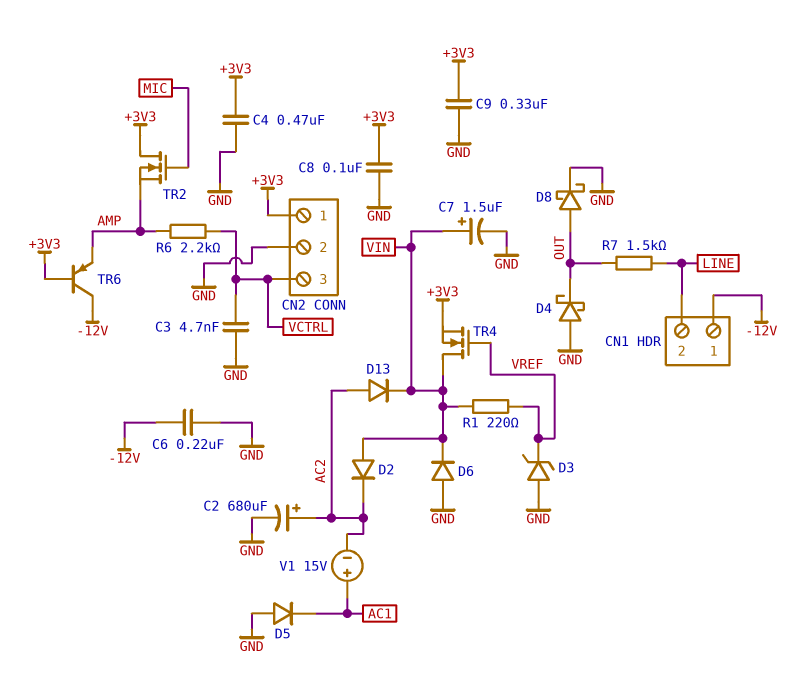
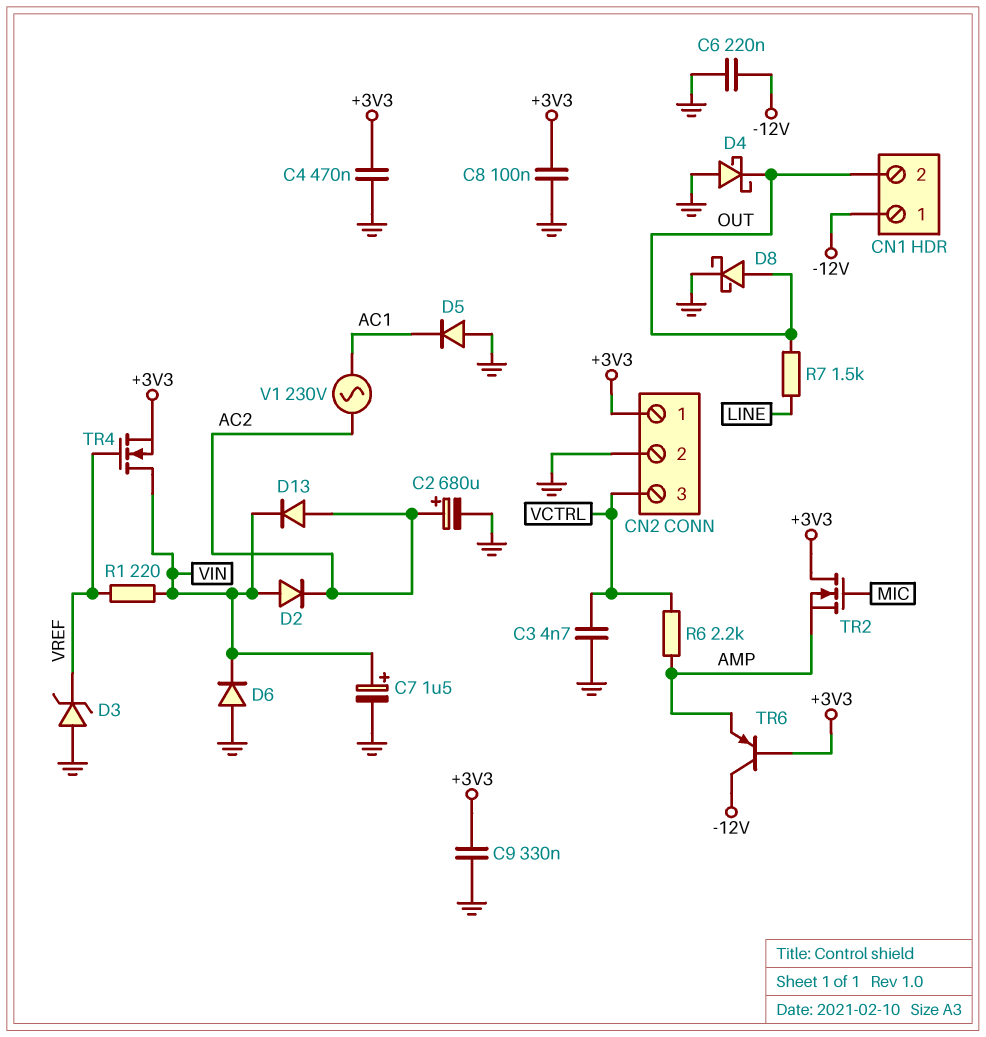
CN1 pin 2: LINE -> OUT
V1: 15V (plus AC1, minus AC2) -> AC 230V (AC1, AC2)

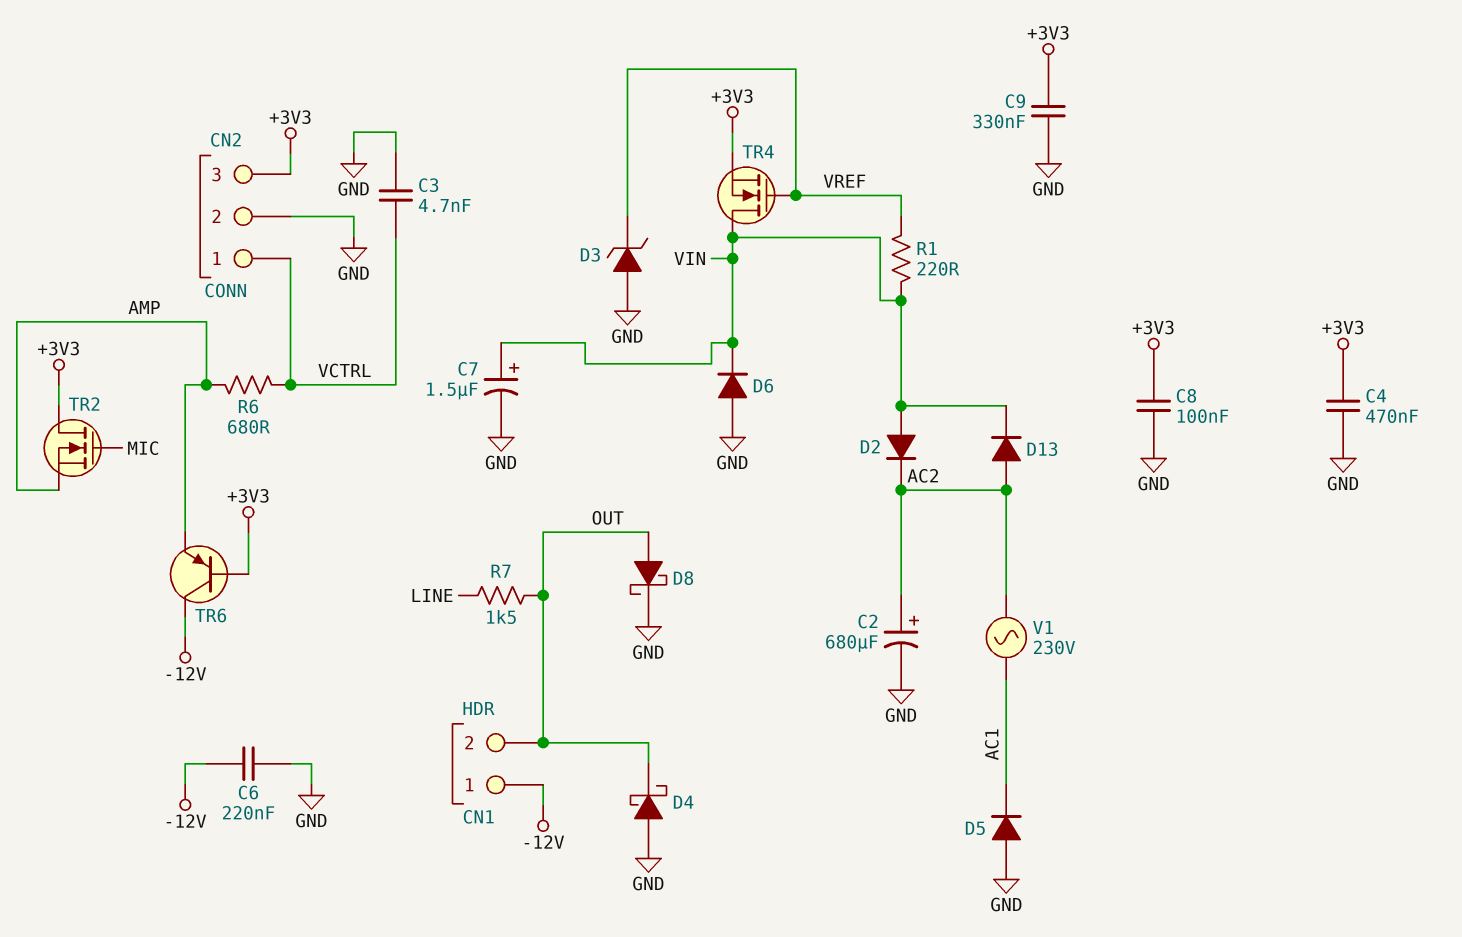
CN2 pin 1: +3V3 -> VCTRL
CN2 pin 3: VCTRL -> +3V3
R6: 2.2k (AMP, VCTRL) -> 680 (AMP, VCTRL)

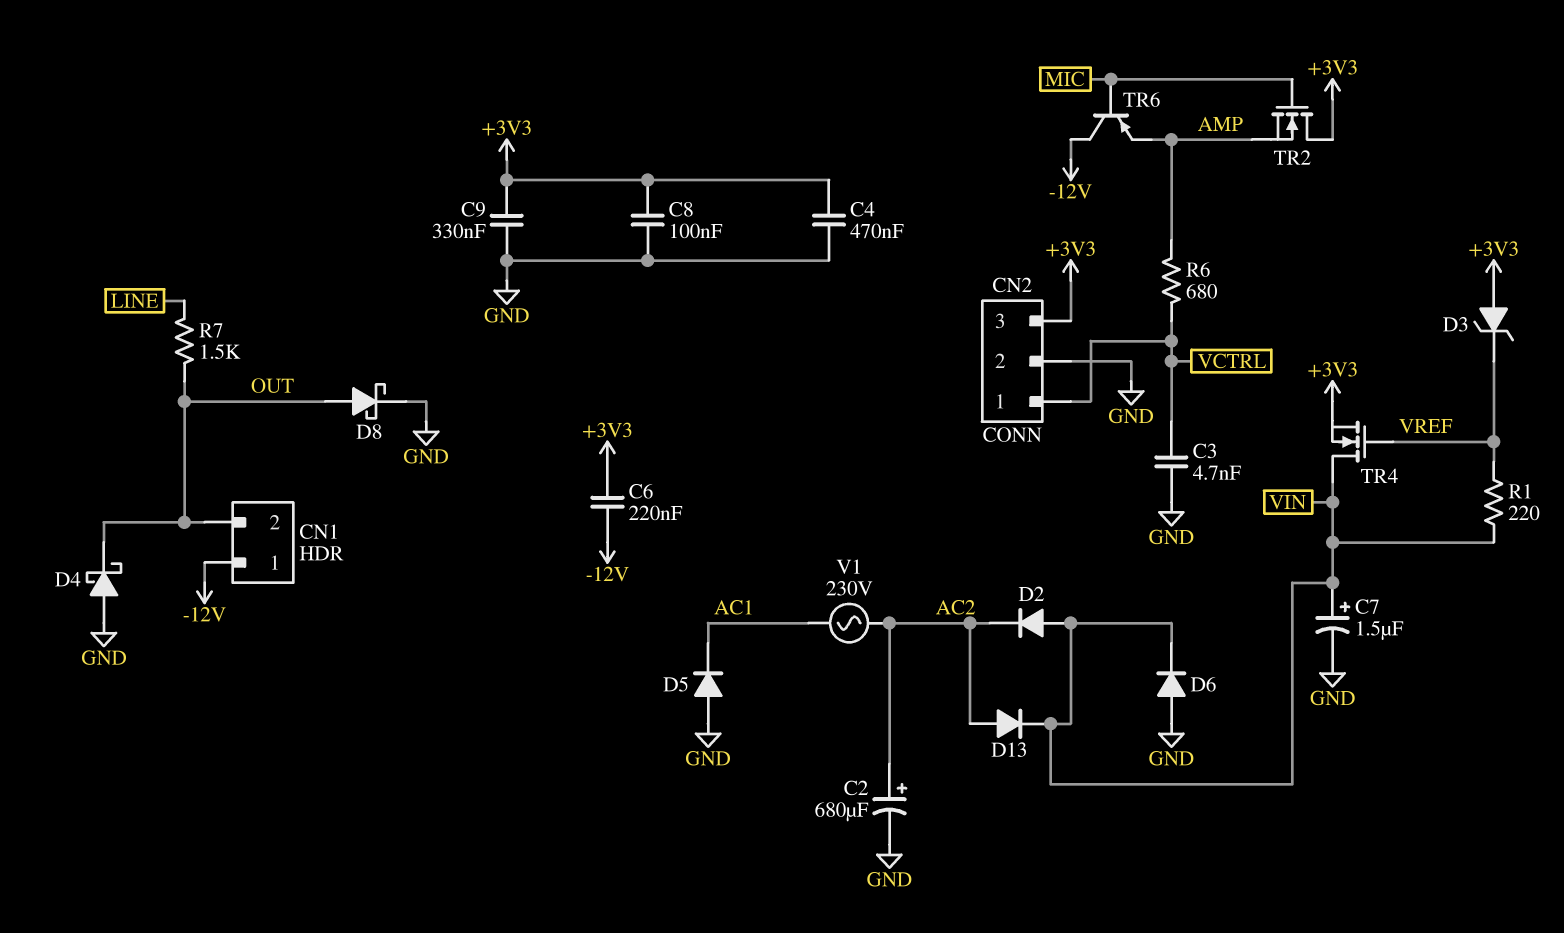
C6: 220nF (-12V, GND) -> 220nF (+3V3, -12V)
D3: zener (A GND, K VREF) -> zener (A +3V3, K VREF)
TR6: PNP (B +3V3, C -12V, E AMP) -> PNP (B MIC, C -12V, E AMP)

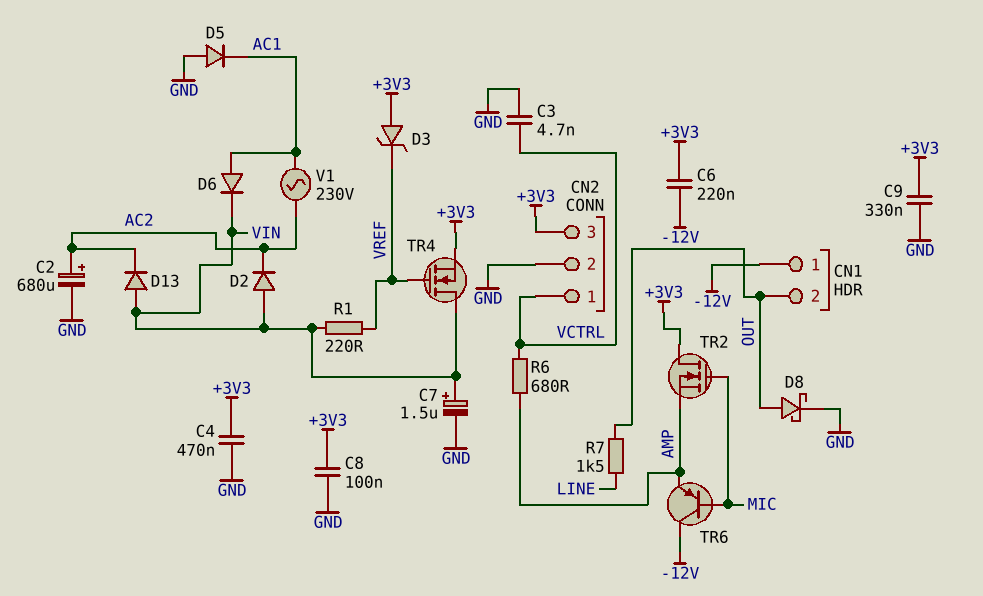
D4: schottky (A GND, K OUT) -> none
D6: diode (A GND, K VIN) -> diode (A AC1, K VIN)
D13: diode (A AC2, K VIN) -> diode (A VIN, K AC2)

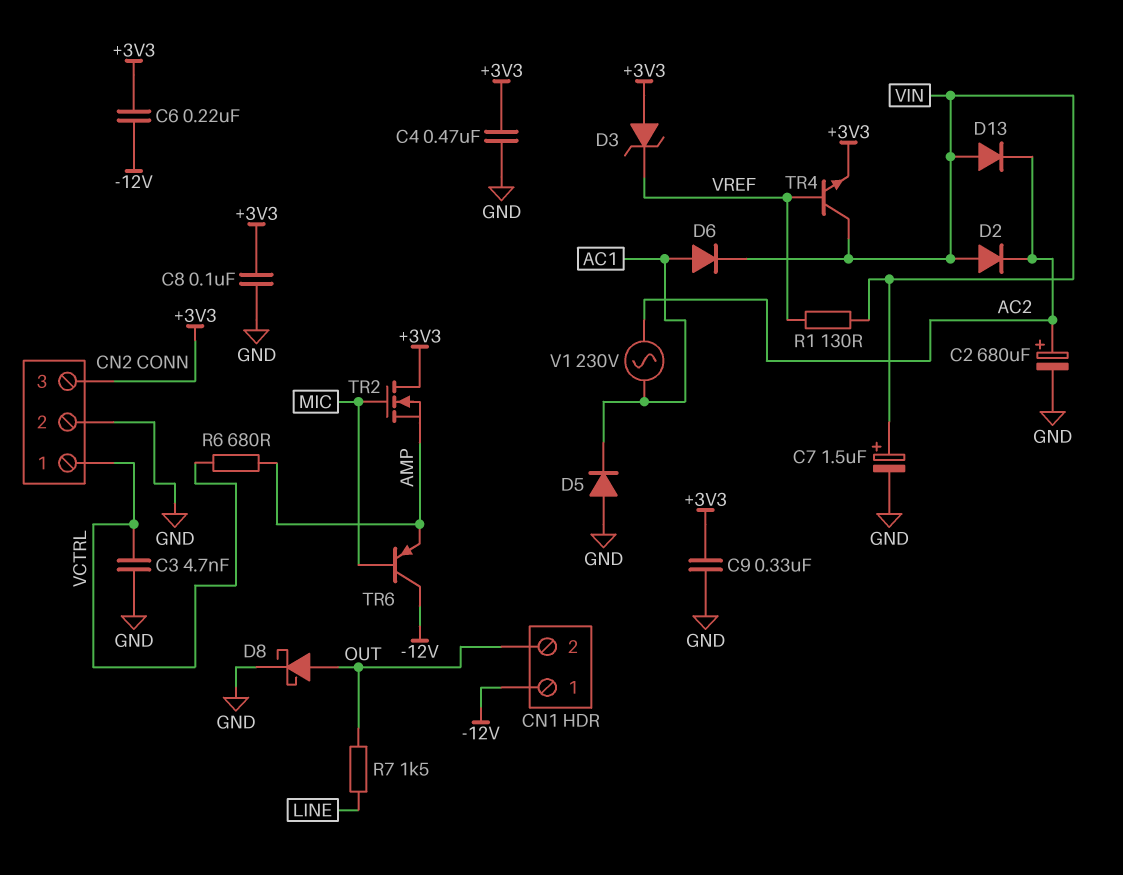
R1: 220 (VIN, VREF) -> 130 (VIN, VREF)
TR4: NMOS (G VREF, D VIN, S +3V3) -> NPN (B VREF, C VIN, E +3V3)

